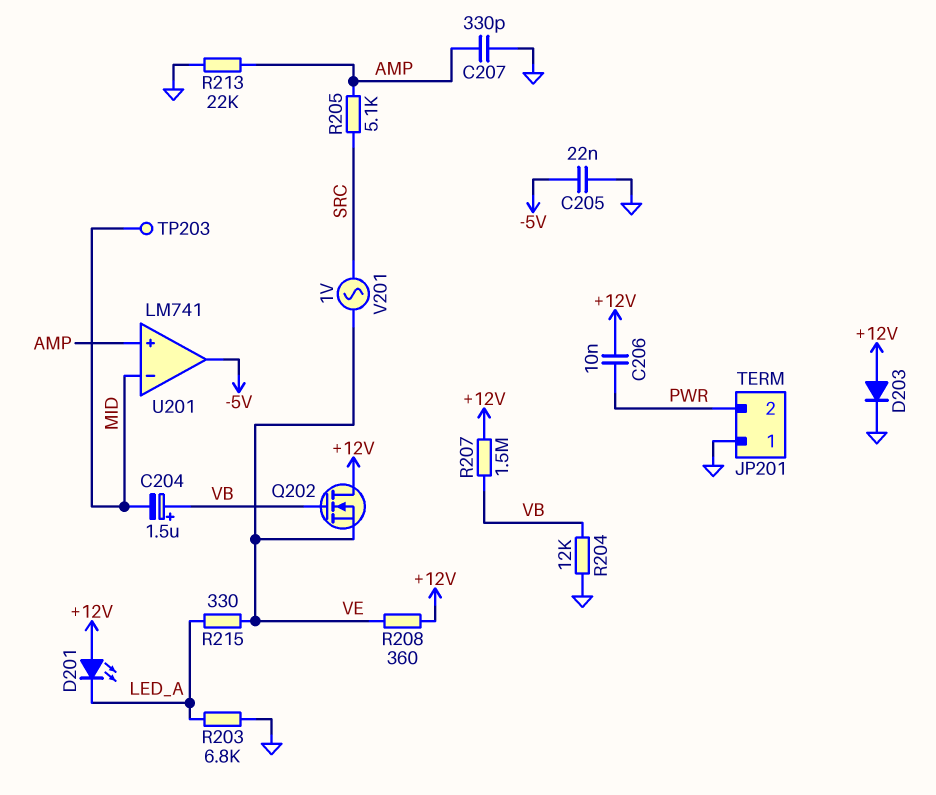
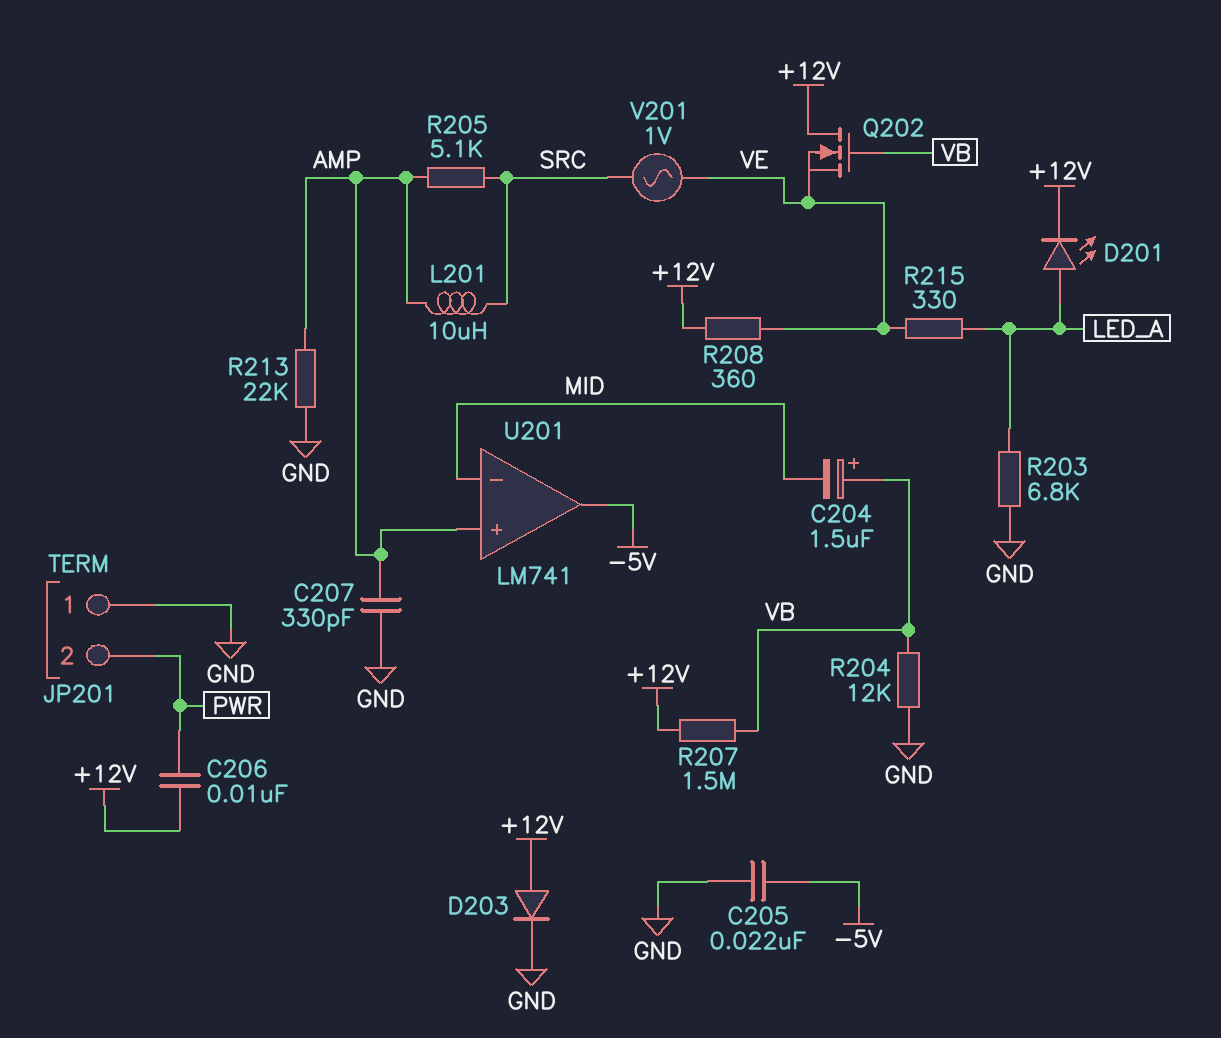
D201: LED (A +12V, K LED_A) -> LED (A LED_A, K +12V)
L201: none -> 10uH (AMP, SRC)
TP203: test point (MID) -> none

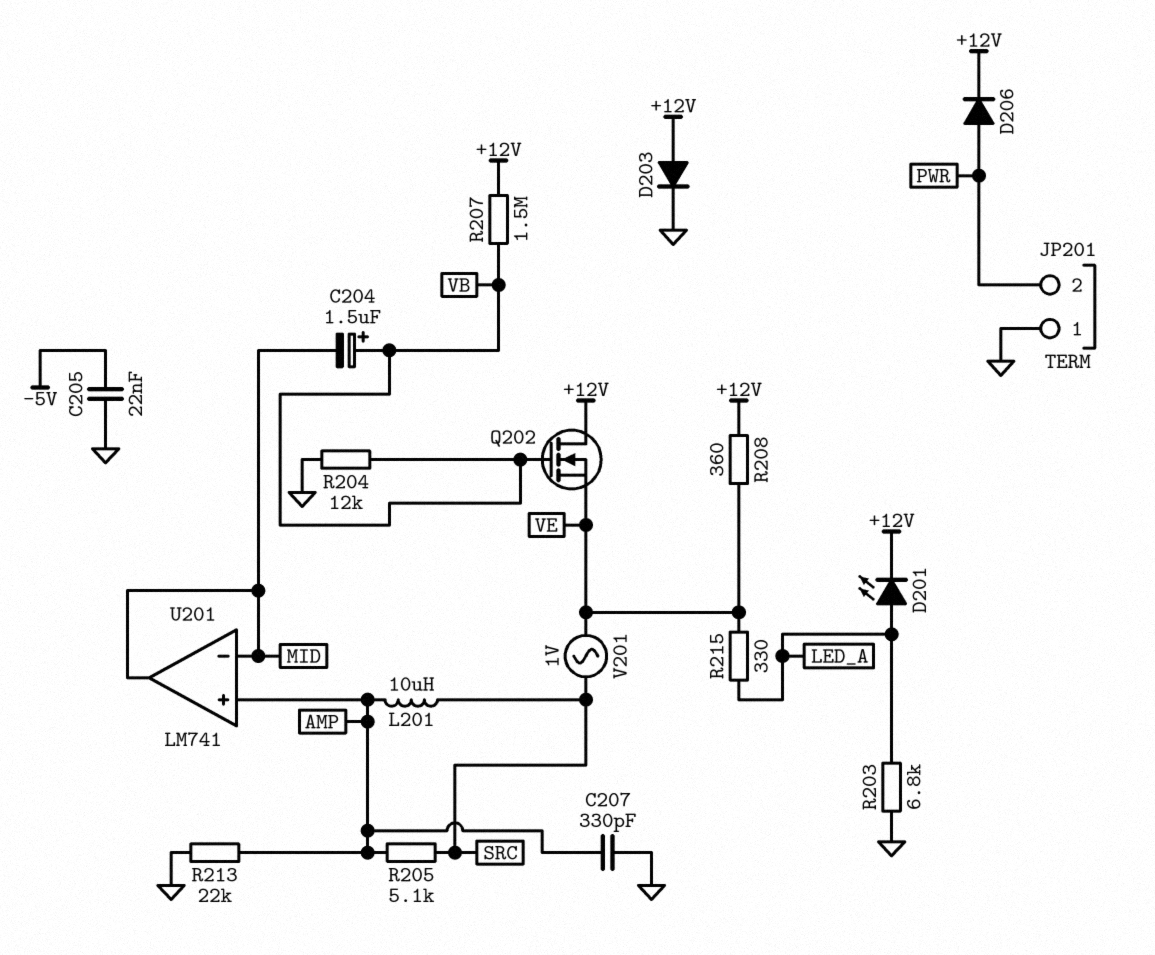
C206: 10nF (+12V, PWR) -> none
D206: none -> diode (A PWR, K +12V)
U201 pin out: -5V -> MID

